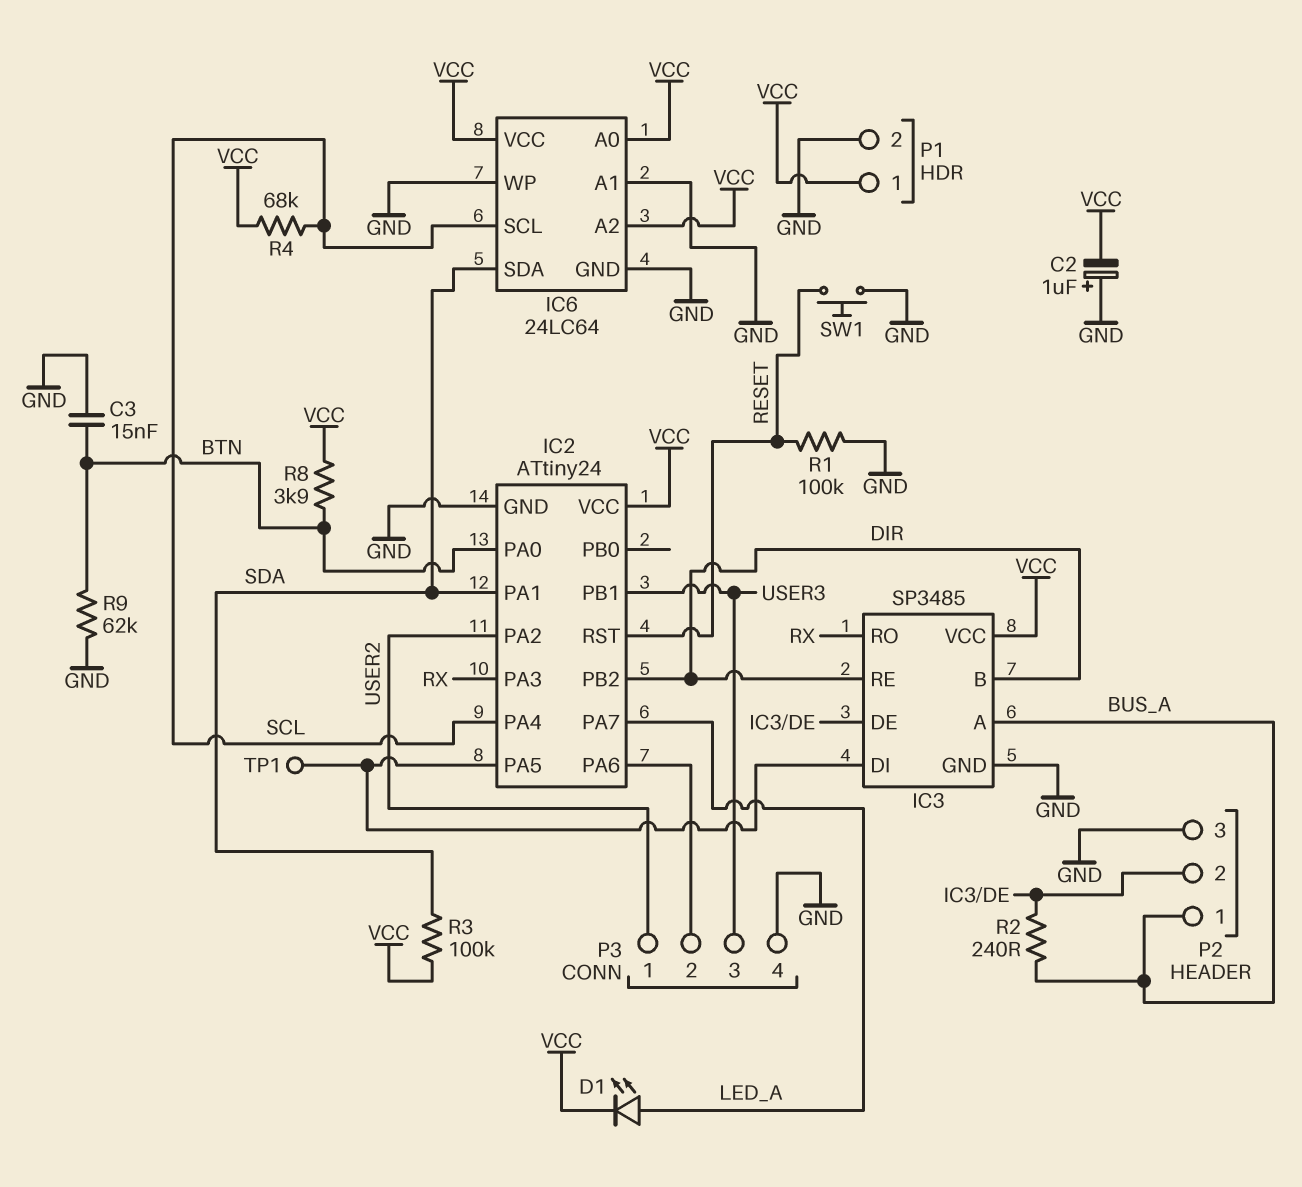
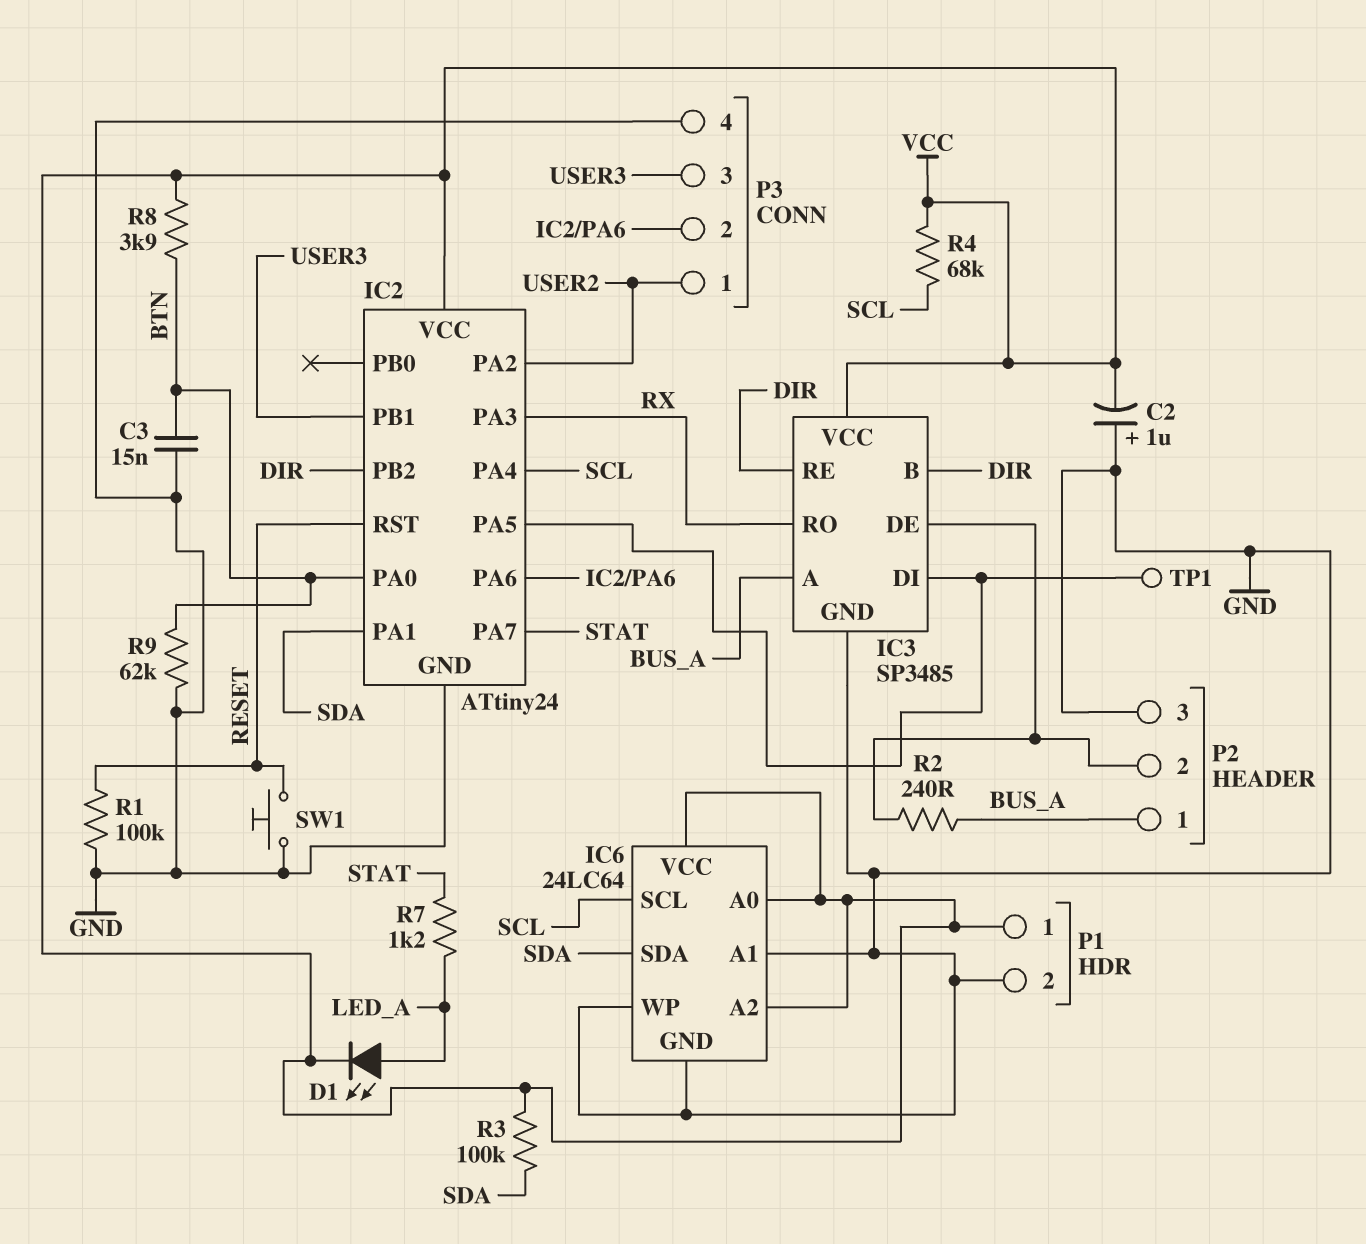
IC2 pin PA7: LED_A -> STAT
R7: none -> 1.2k (LED_A, STAT)

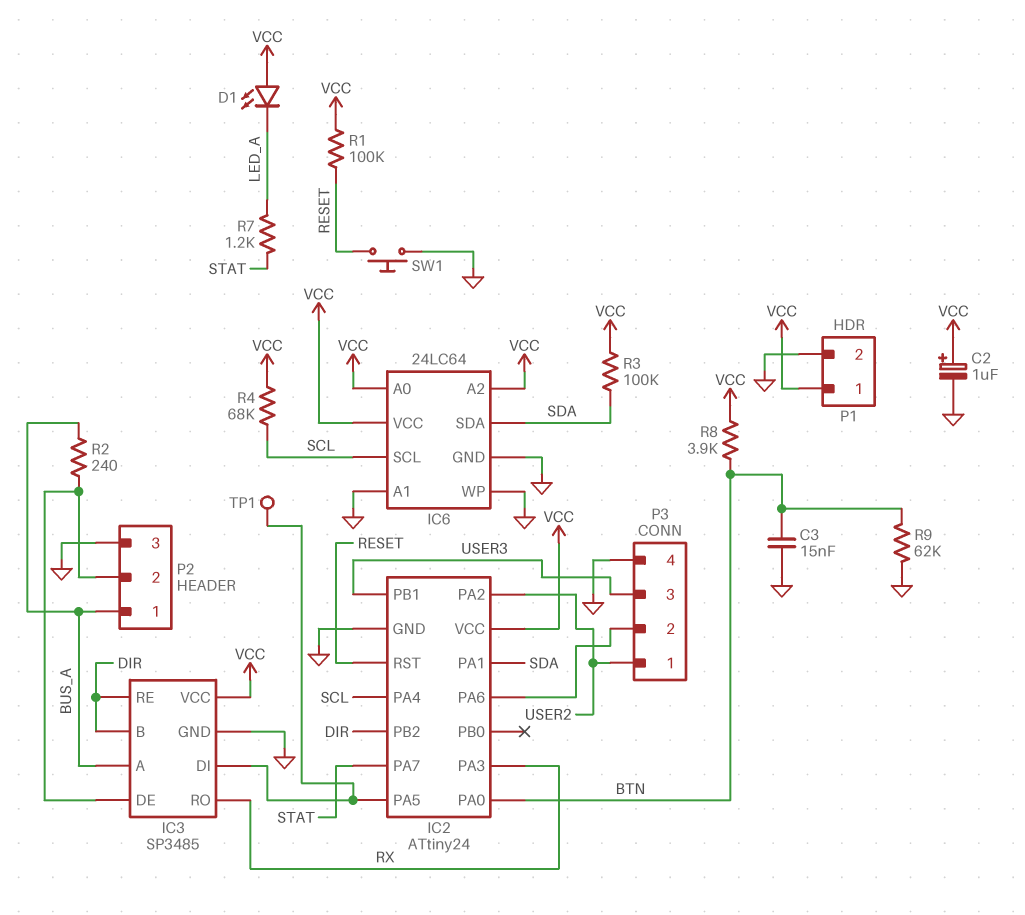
C2: 1uF (plus GND, minus VCC) -> 1uF (plus VCC, minus GND)
D1: LED (A LED_A, K VCC) -> LED (A VCC, K LED_A)
R1: 100k (GND, RESET) -> 100k (RESET, VCC)

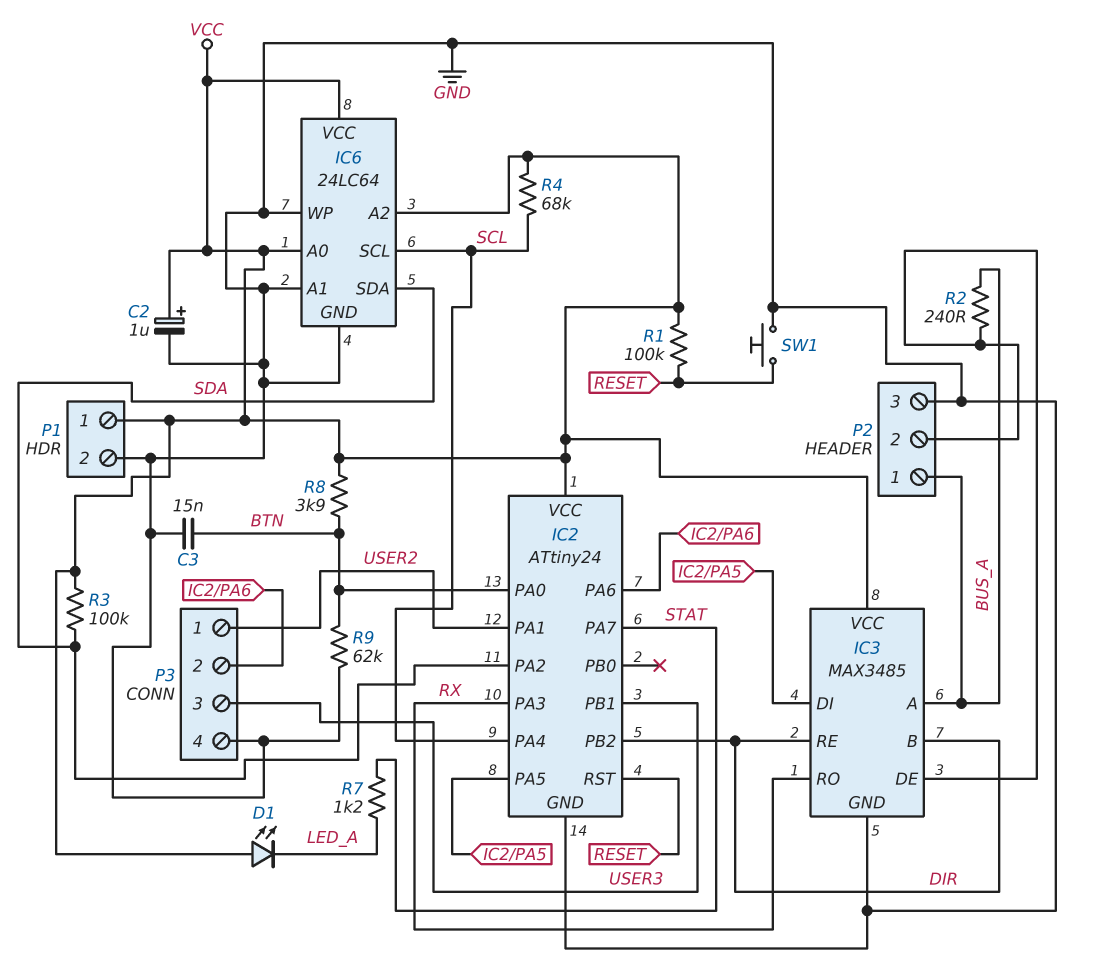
IC2 pin PA1: SDA -> USER2
IC2 pin PA2: USER2 -> SDA
IC3: SP3485 -> MAX3485
TP1: test point (IC2/PA5) -> none

